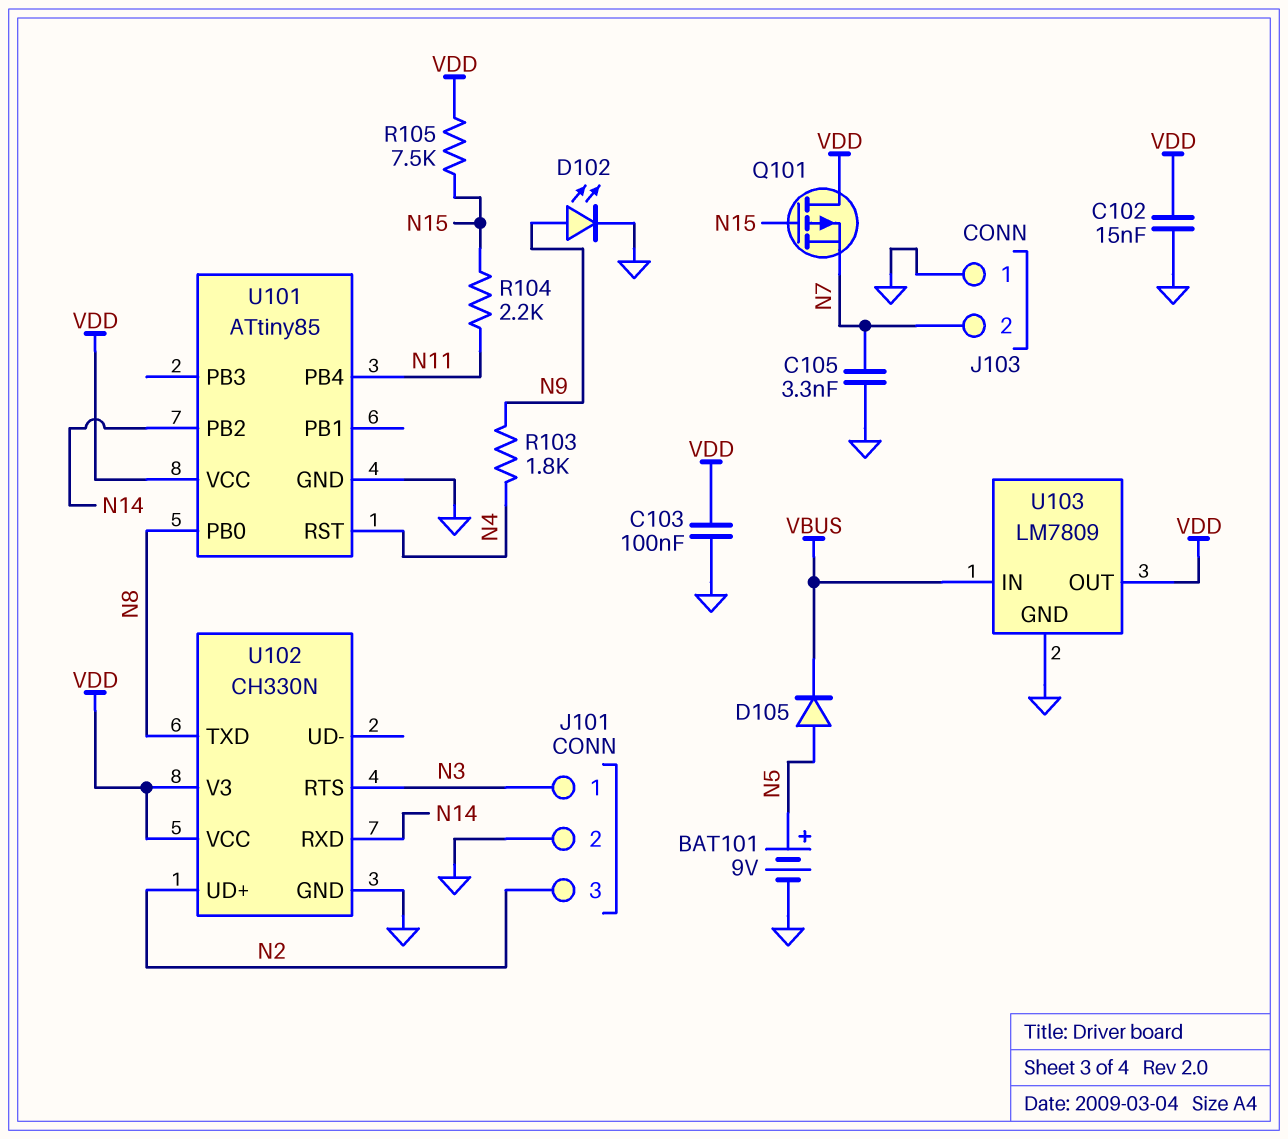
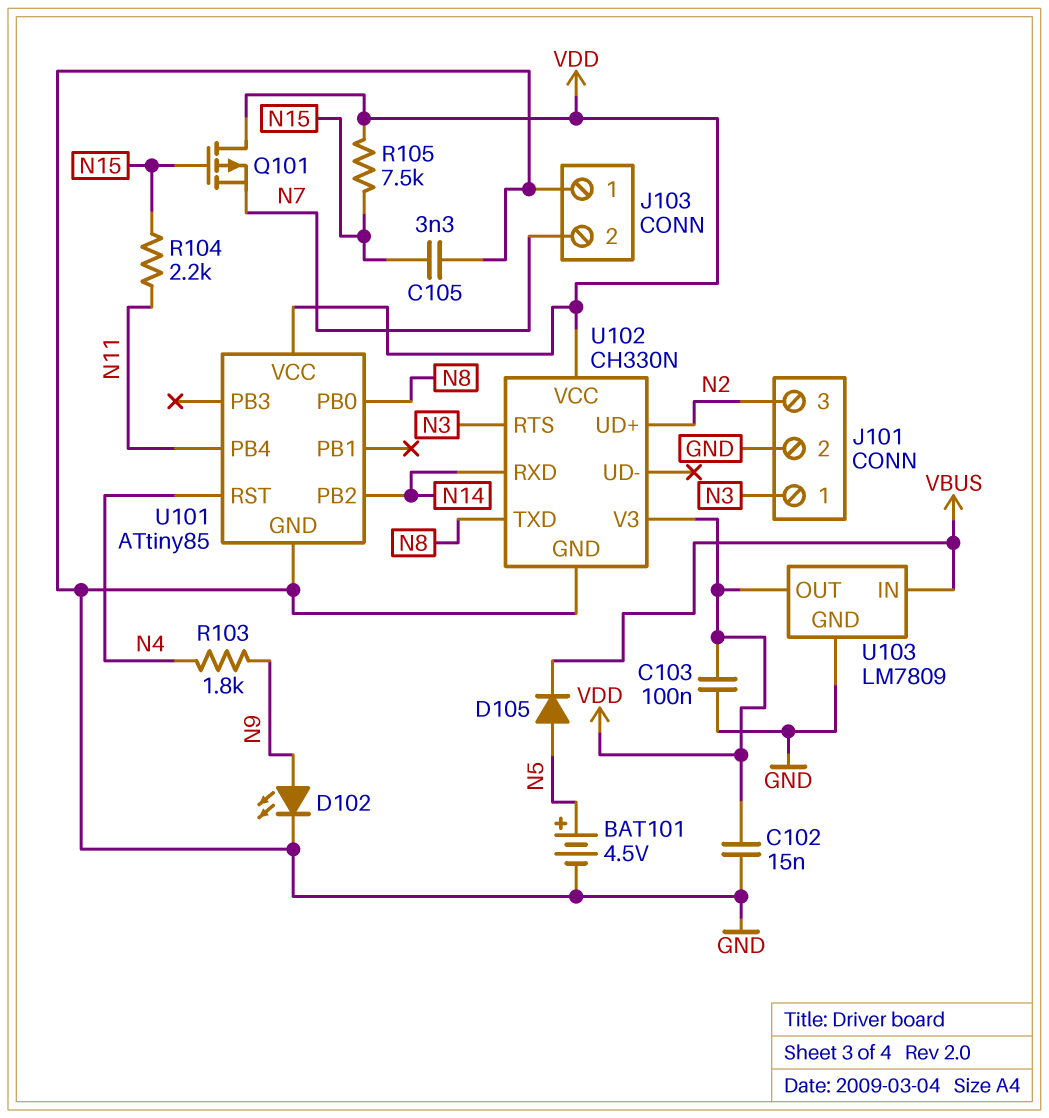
BAT101: 9V (plus N5, minus GND) -> 4.5V (plus N5, minus GND)
C105: 3.3nF (GND, N7) -> 3.3nF (GND, N15)

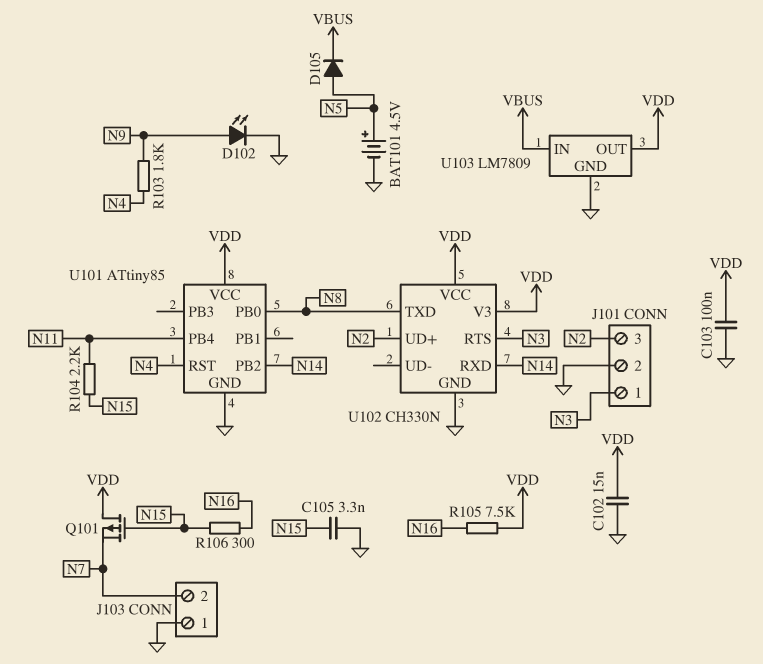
R105: 7.5k (N15, VDD) -> 7.5k (N16, VDD)
R106: none -> 300 (N15, N16)

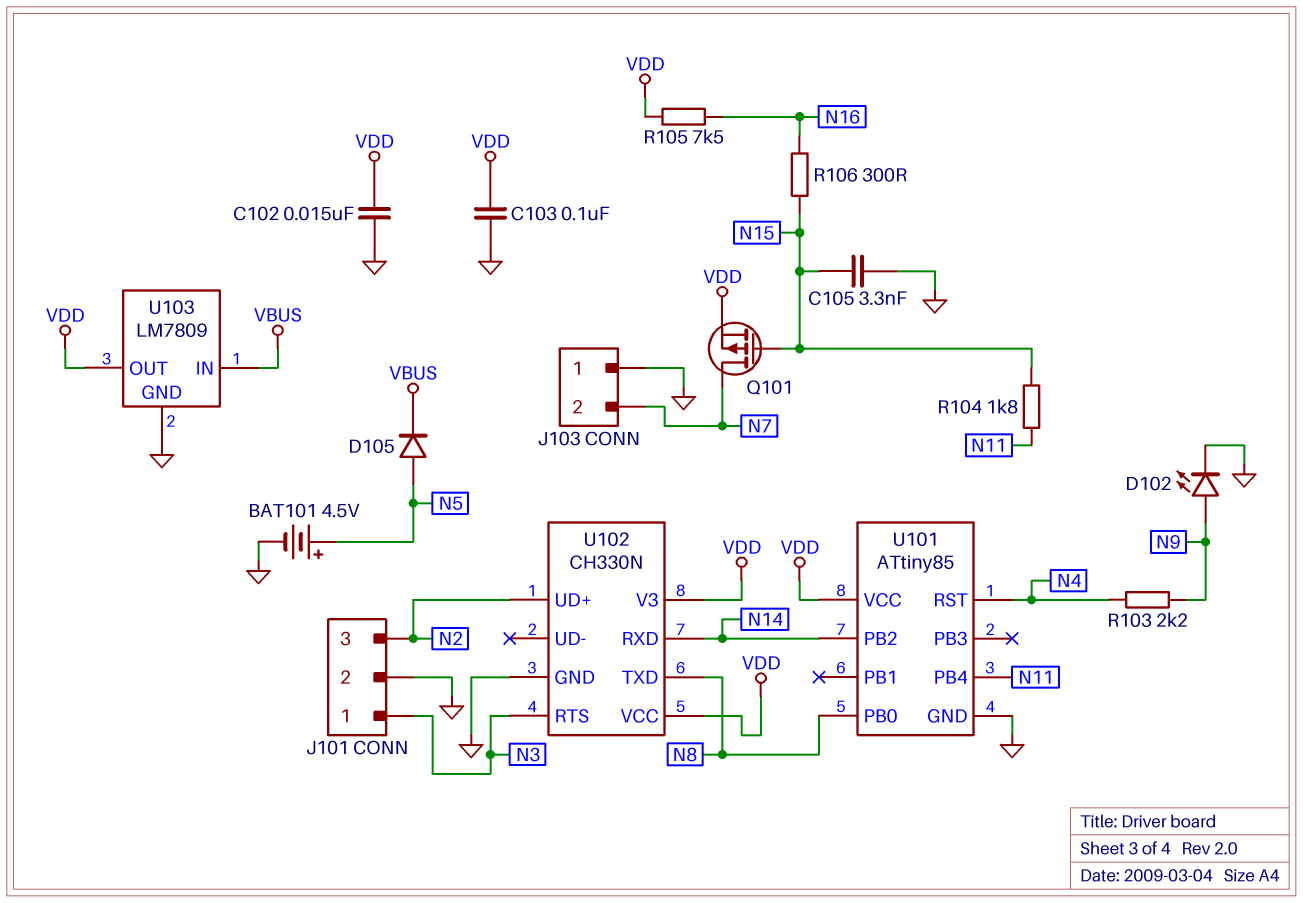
Q101: PMOS (G N15, D VDD, S N7) -> PMOS (G N15, D N7, S VDD)
R103: 1.8k (N4, N9) -> 2.2k (N4, N9)
R104: 2.2k (N11, N15) -> 1.8k (N11, N15)

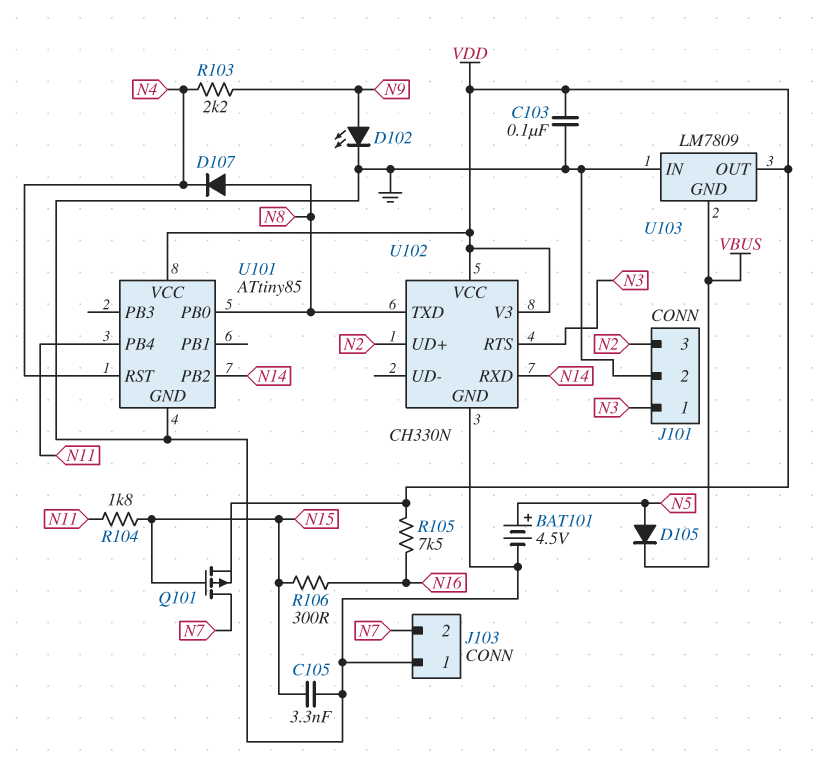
C102: 15nF (GND, VDD) -> none
D107: none -> diode (A N8, K N4)
U103 pin GND: GND -> VBUS
U103 pin IN: VBUS -> GND

